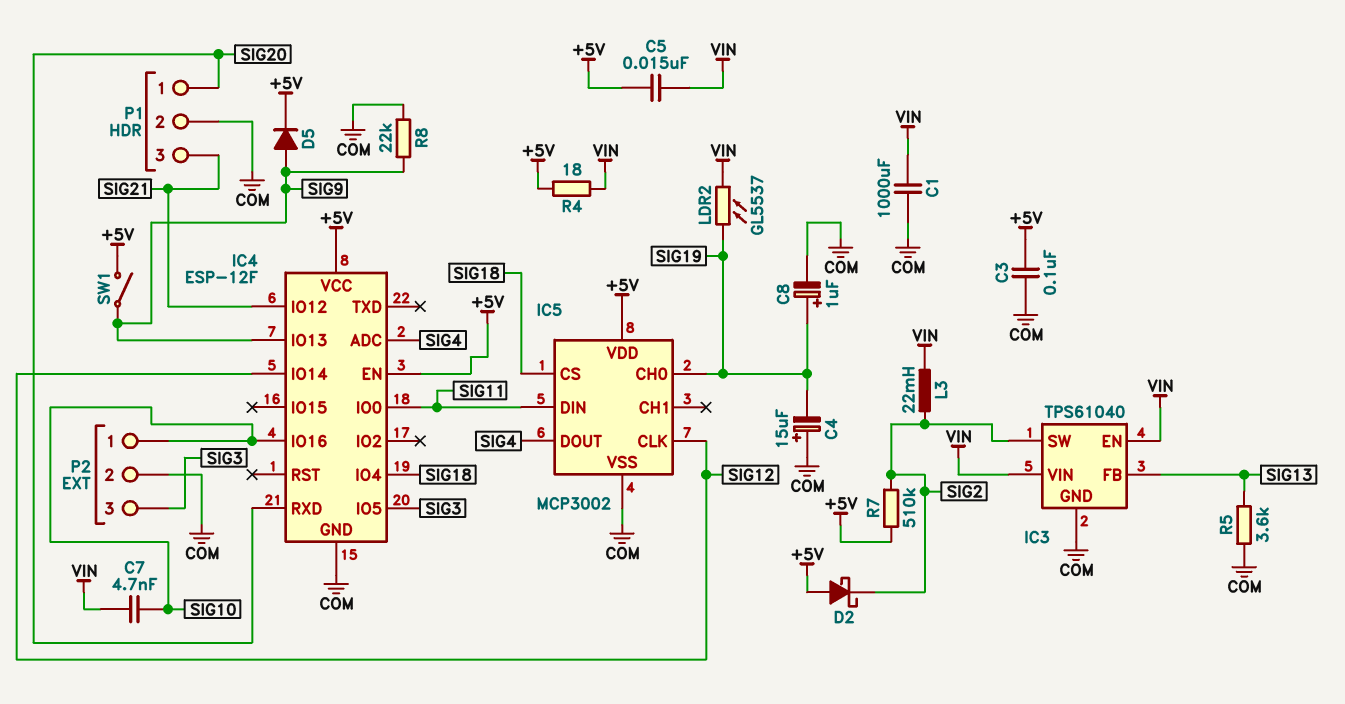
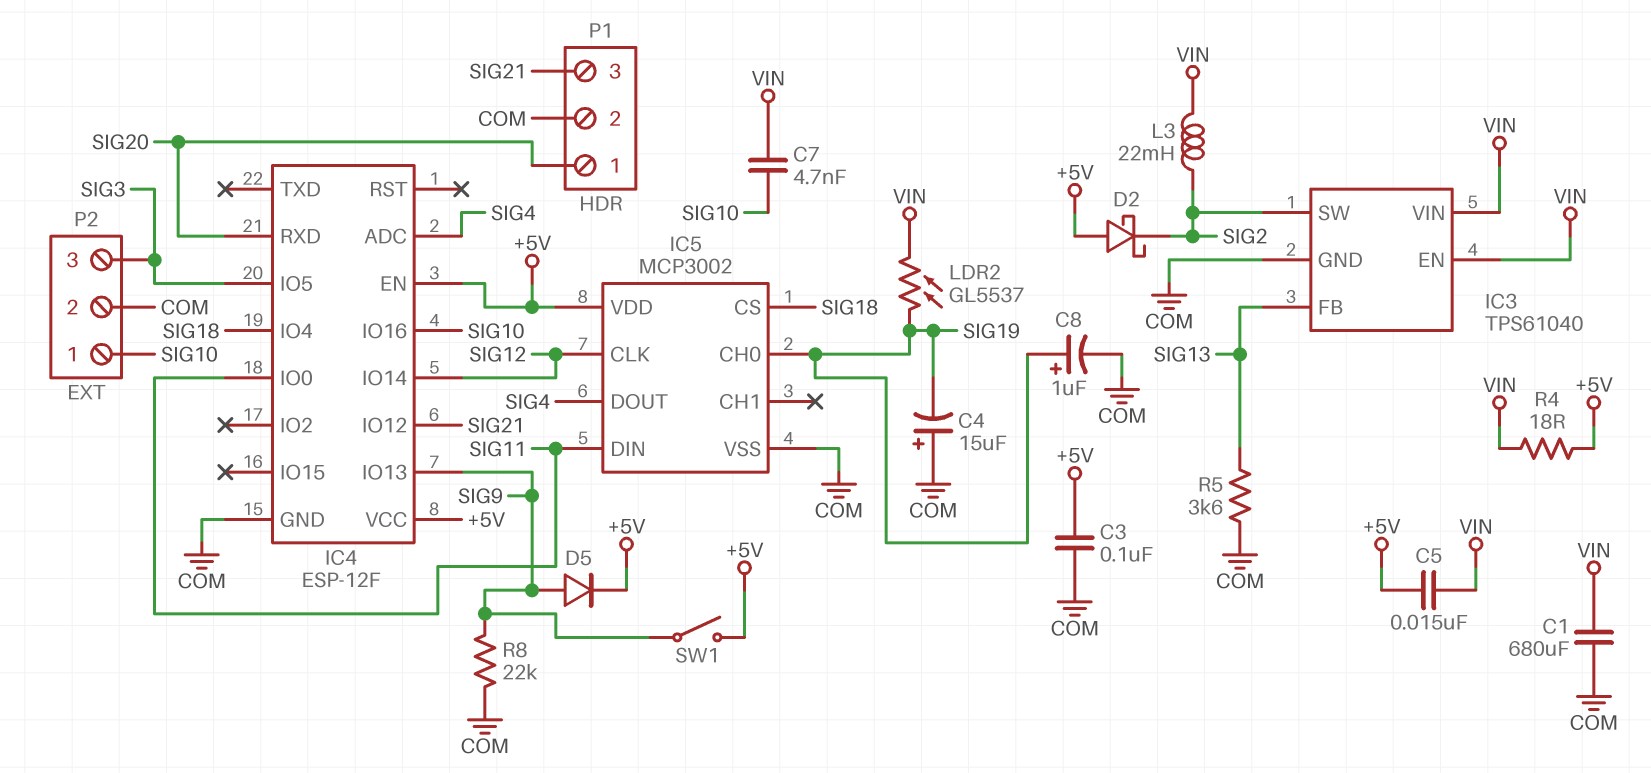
C1: 1000uF (COM, VIN) -> 680uF (COM, VIN)
R7: 510k (+5V, SIG2) -> none

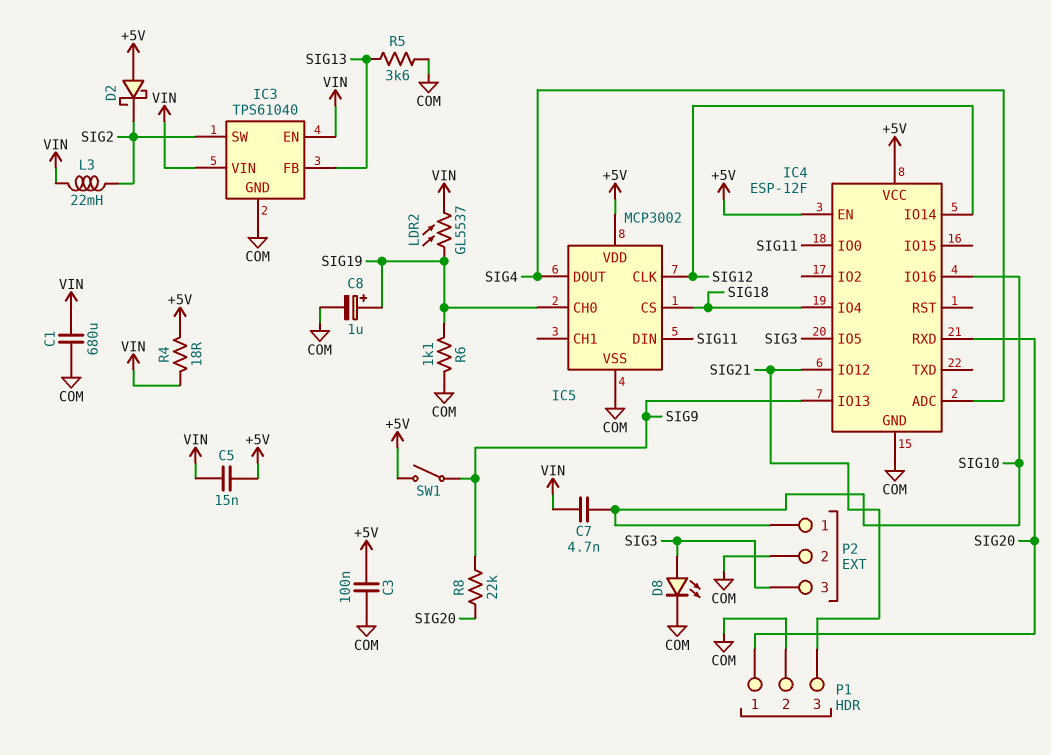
C4: 15uF (plus COM, minus SIG19) -> none
D5: diode (A SIG9, K +5V) -> none
D8: none -> LED (A SIG3, K COM)
R6: none -> 1.1k (COM, SIG19)
R8: 22k (COM, SIG9) -> 22k (SIG9, SIG20)

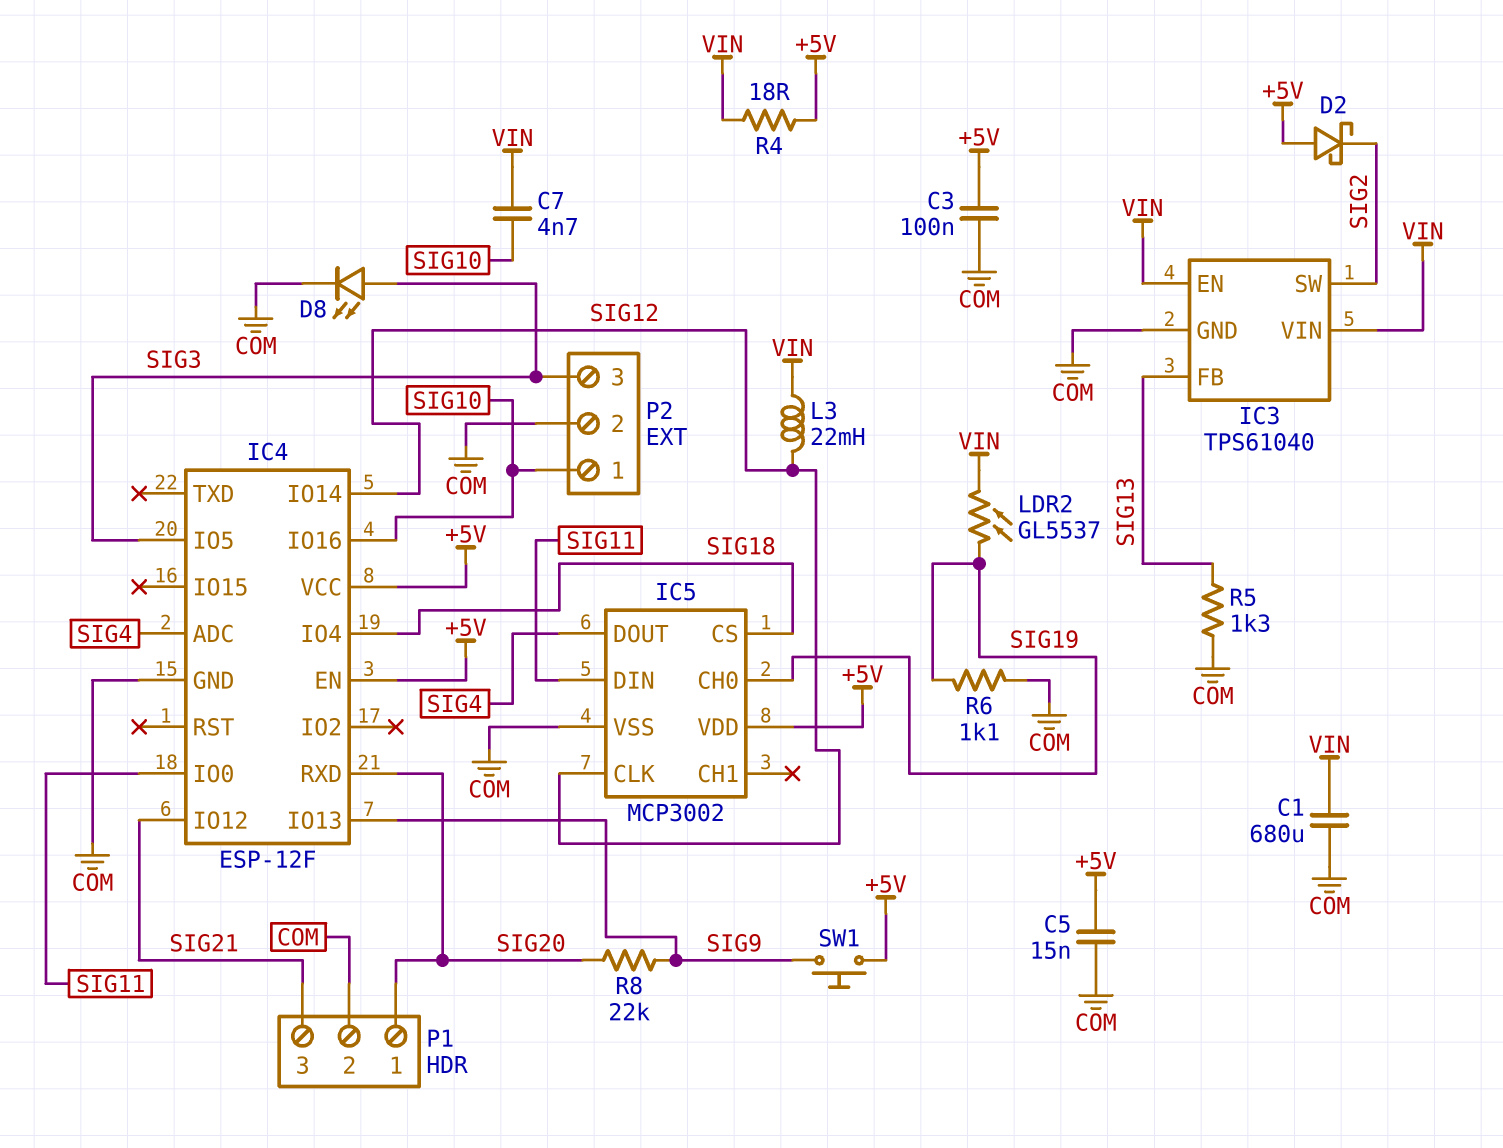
C5: 15nF (+5V, VIN) -> 15nF (+5V, COM)
C8: 1uF (plus SIG19, minus COM) -> none
L3: 22mH (SIG2, VIN) -> 22mH (SIG12, VIN)
R5: 3.6k (COM, SIG13) -> 1.3k (COM, SIG13)
SW1: switch (+5V, SIG9) -> button (+5V, SIG9)

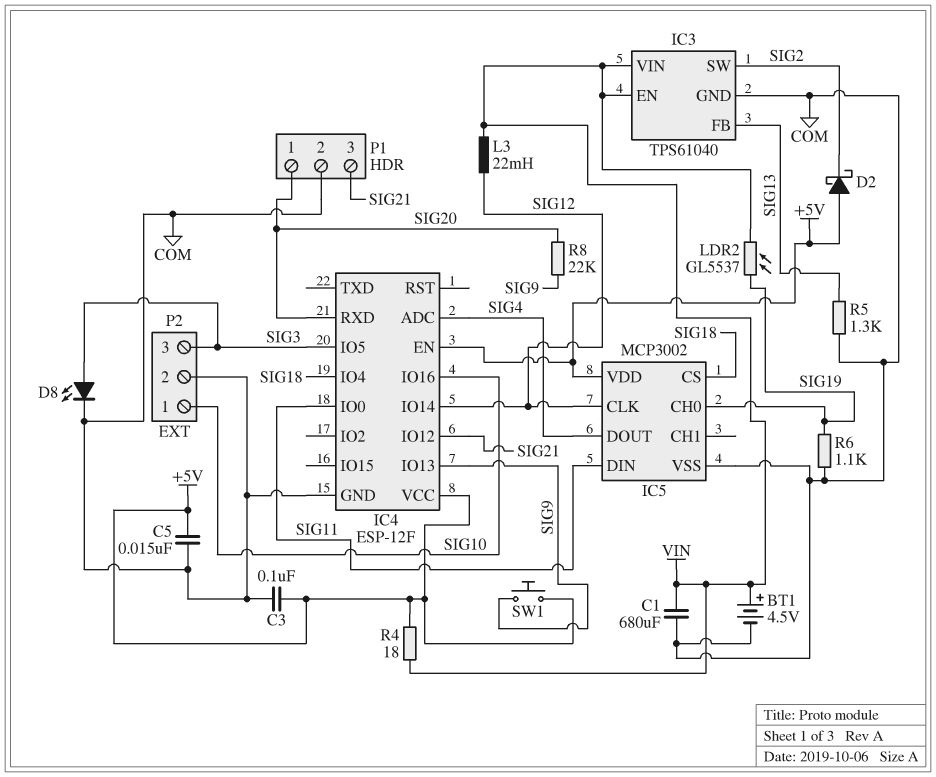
BT1: none -> 4.5V (plus VIN, minus COM)
C7: 4.7nF (SIG10, VIN) -> none

